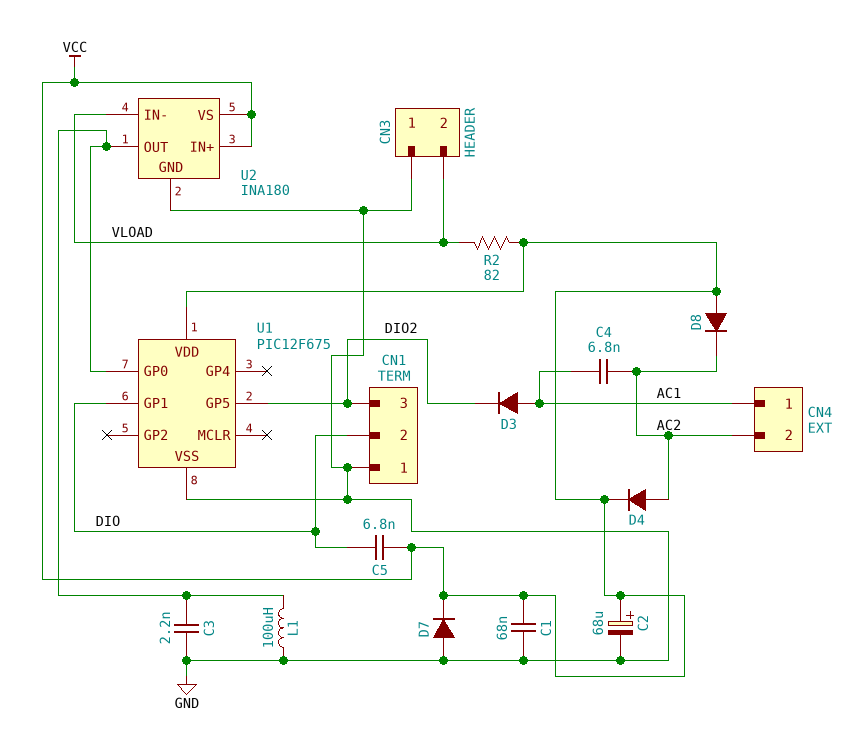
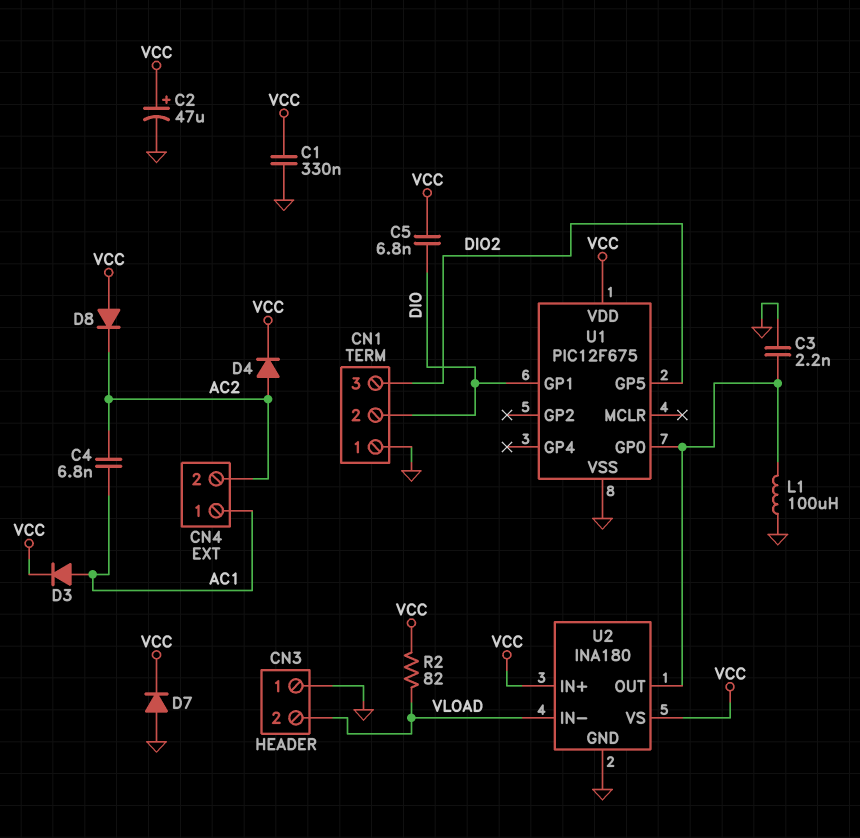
C1: 68nF (GND, VCC) -> 330nF (GND, VCC)
C2: 68uF (plus VCC, minus GND) -> 47uF (plus VCC, minus GND)
D3: diode (A AC1, K DIO2) -> diode (A AC1, K VCC)

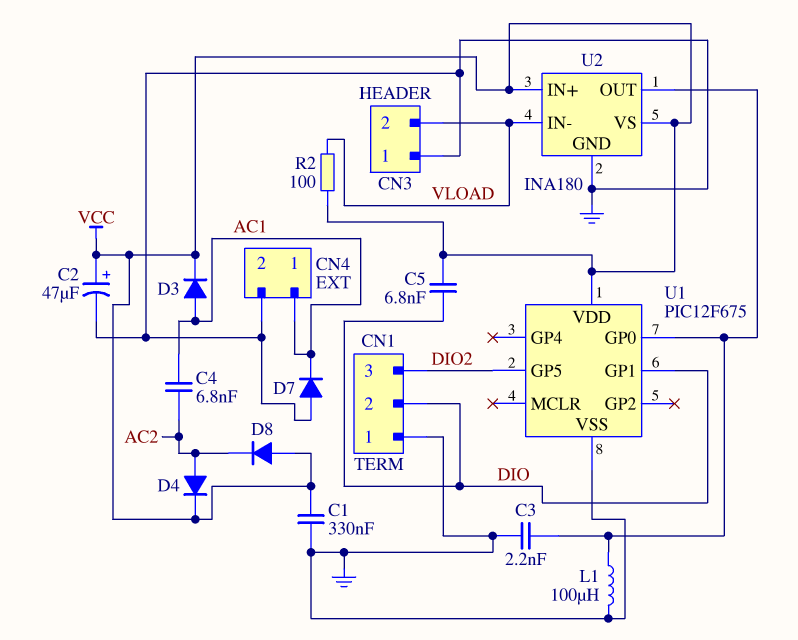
CN4 pin 2: AC2 -> GND
D7: diode (A GND, K VCC) -> diode (A GND, K AC1)
R2: 82 (VCC, VLOAD) -> 100 (VCC, VLOAD)

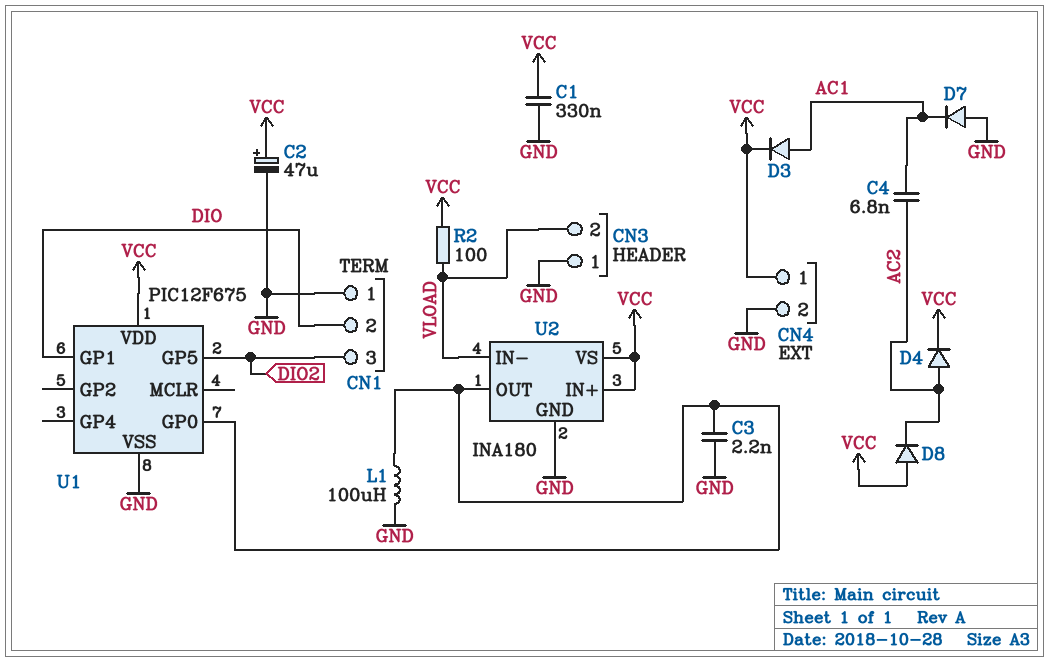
C5: 6.8nF (DIO, VCC) -> none
CN4 pin 1: AC1 -> VCC

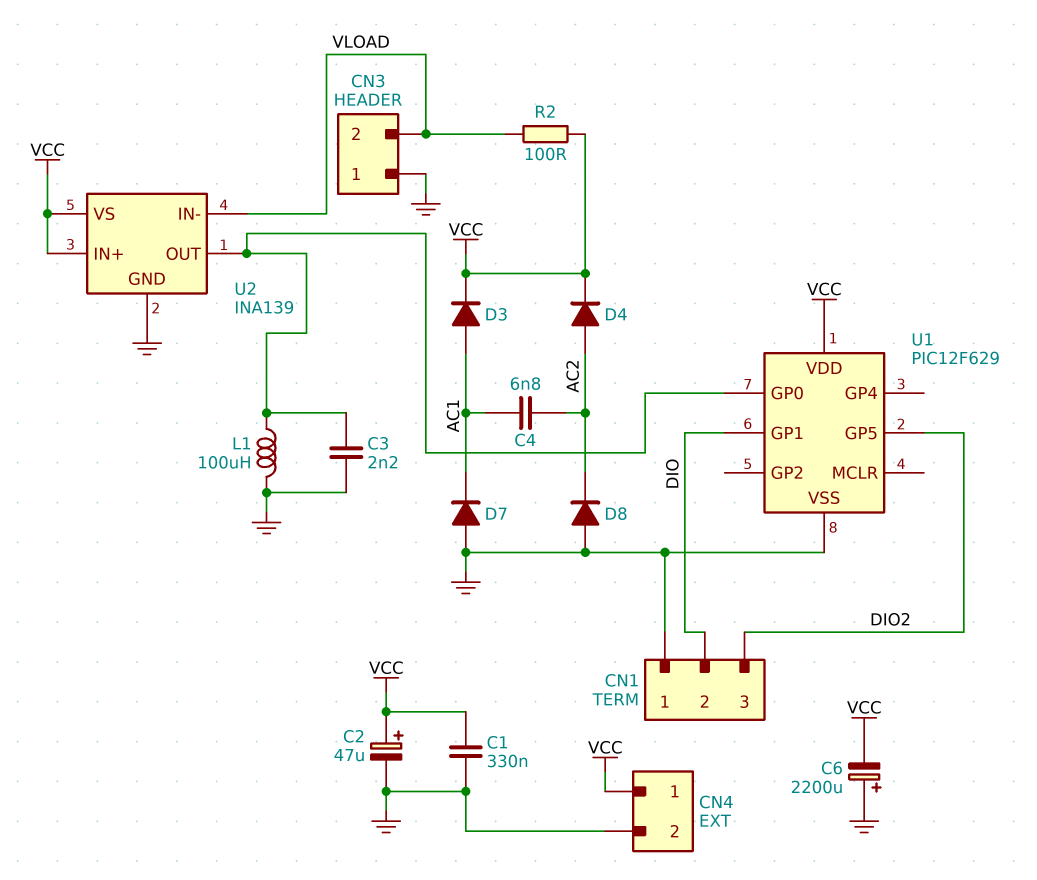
C6: none -> 2200uF (plus GND, minus VCC)
D8: diode (A VCC, K AC2) -> diode (A GND, K AC2)
U1: PIC12F675 -> PIC12F629
U2: INA180 -> INA139

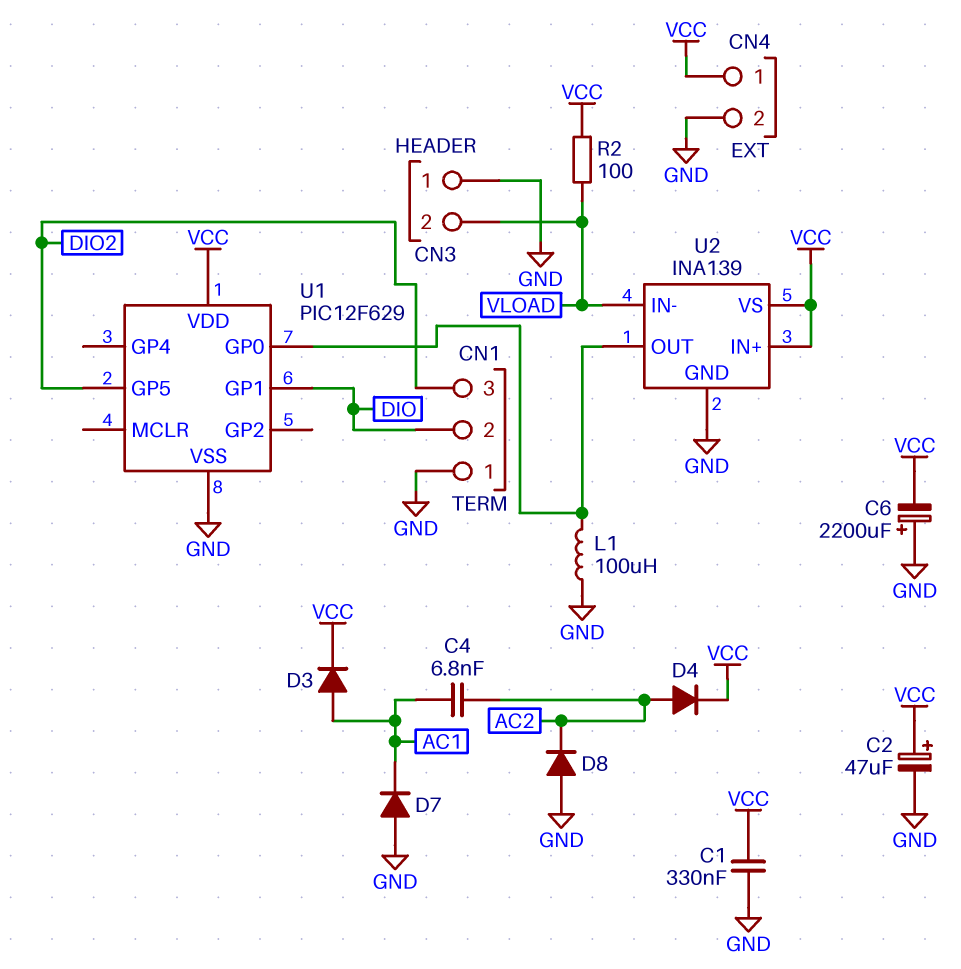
C3: 2.2nF (GND, U1/GP0) -> none

